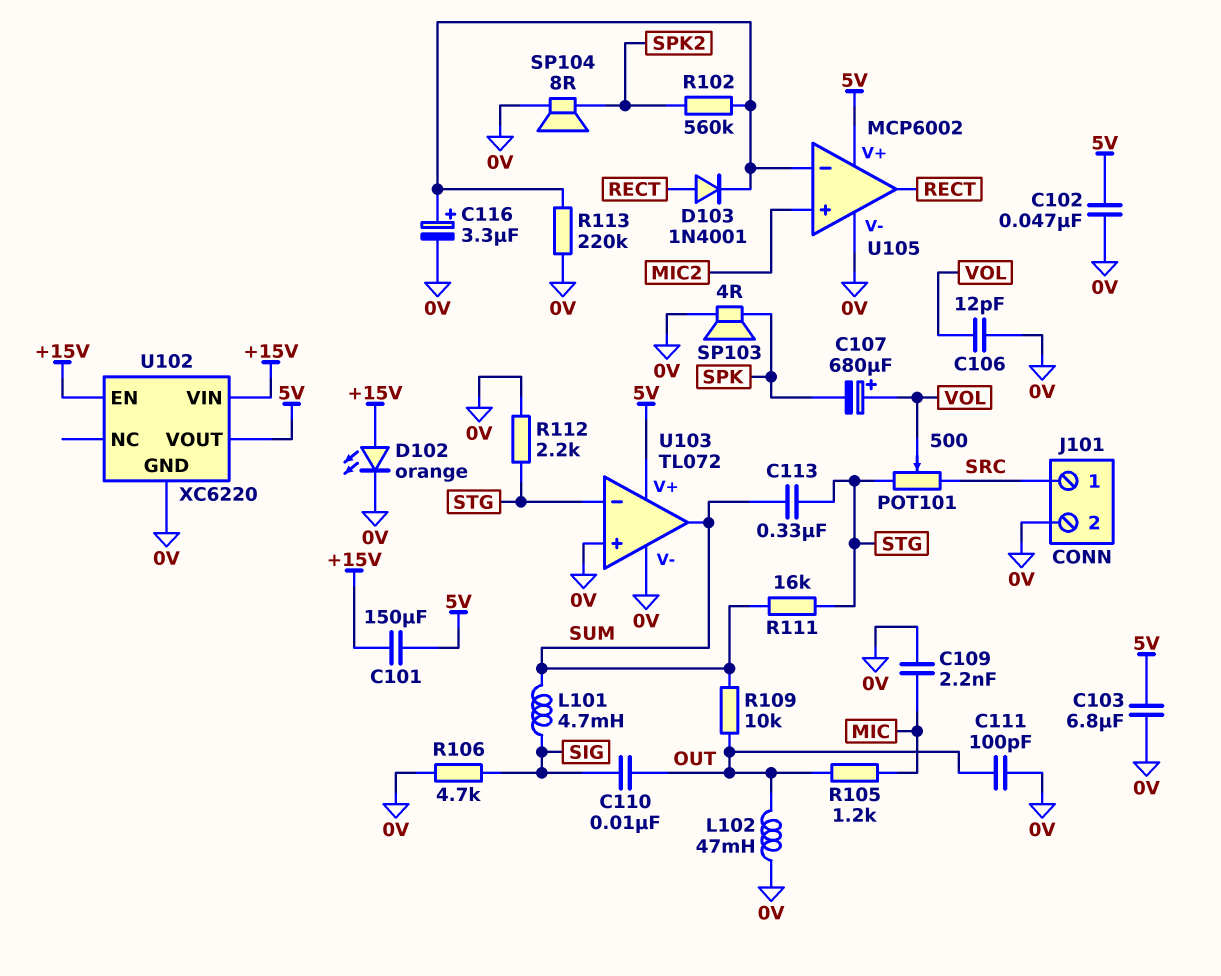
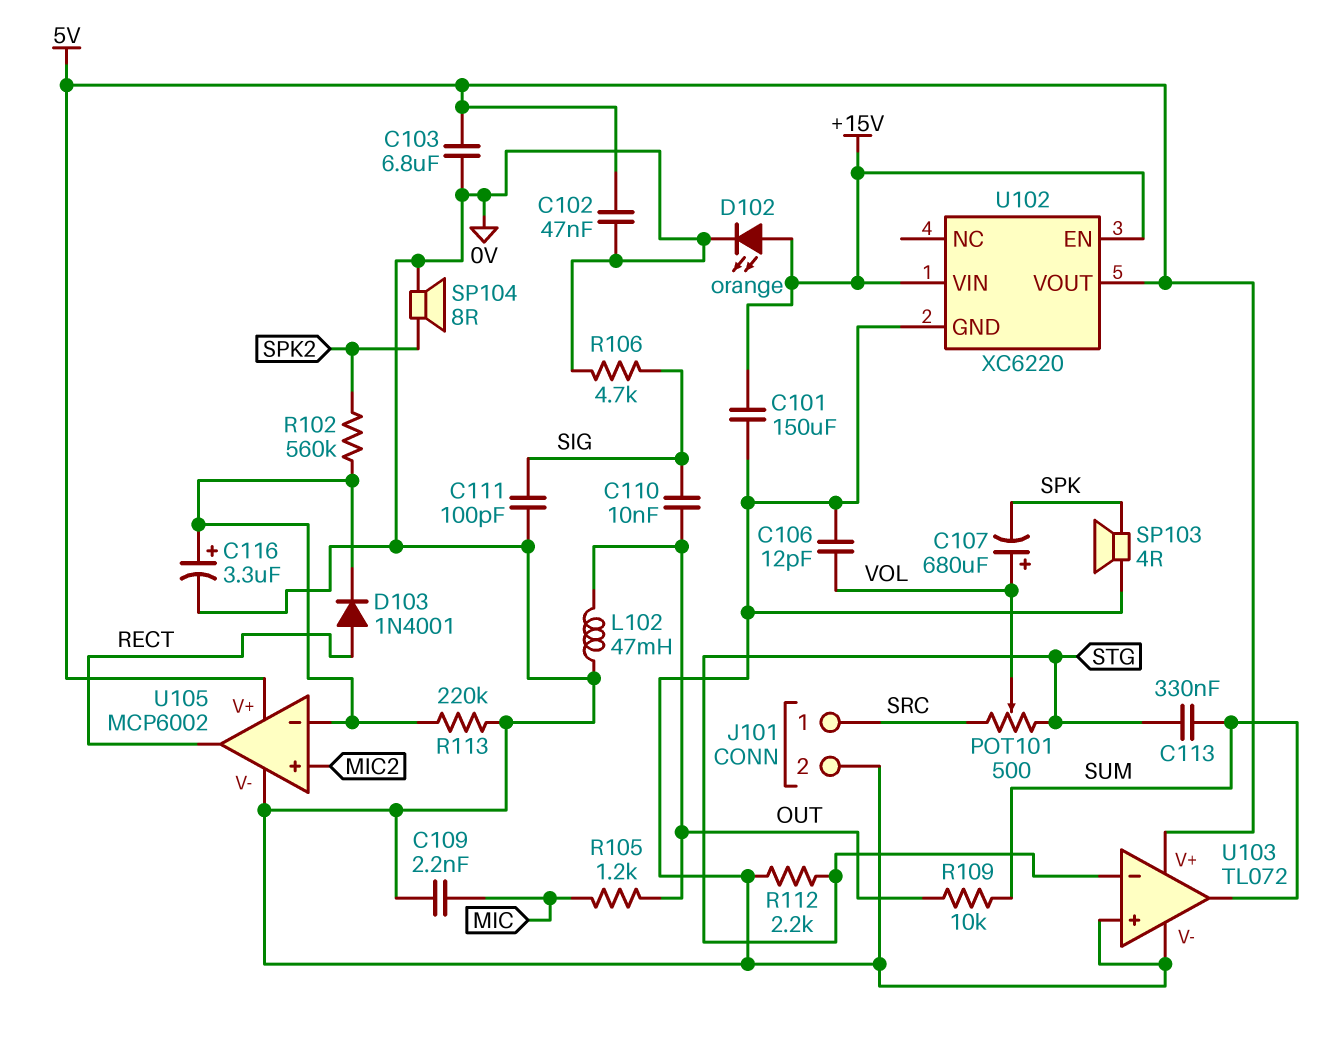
C101: 150uF (+15V, 5V) -> 150uF (+15V, 0V)
C111: 100pF (0V, OUT) -> 100pF (0V, SIG)
L101: 4.7mH (SIG, SUM) -> none
R111: 16k (STG, SUM) -> none

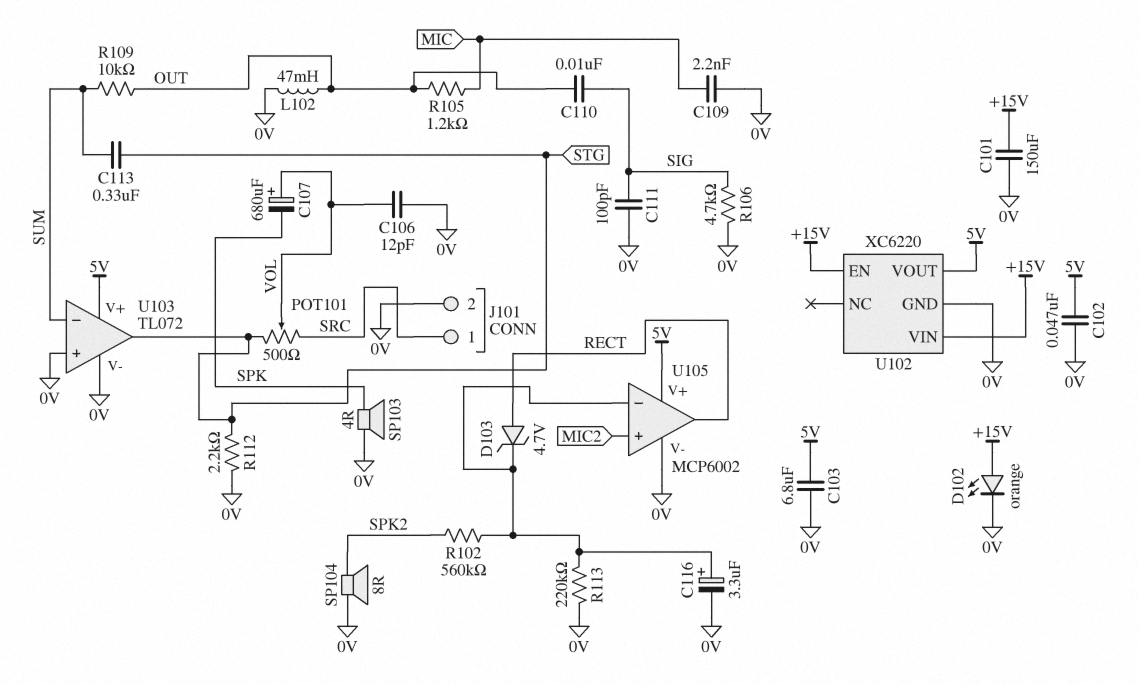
D103: diode 1N4001 (A RECT, K U105/in-) -> zener 4.7V (A RECT, K U105/in-)
U103 pin in-: STG -> SUM
U103 pin out: SUM -> STG

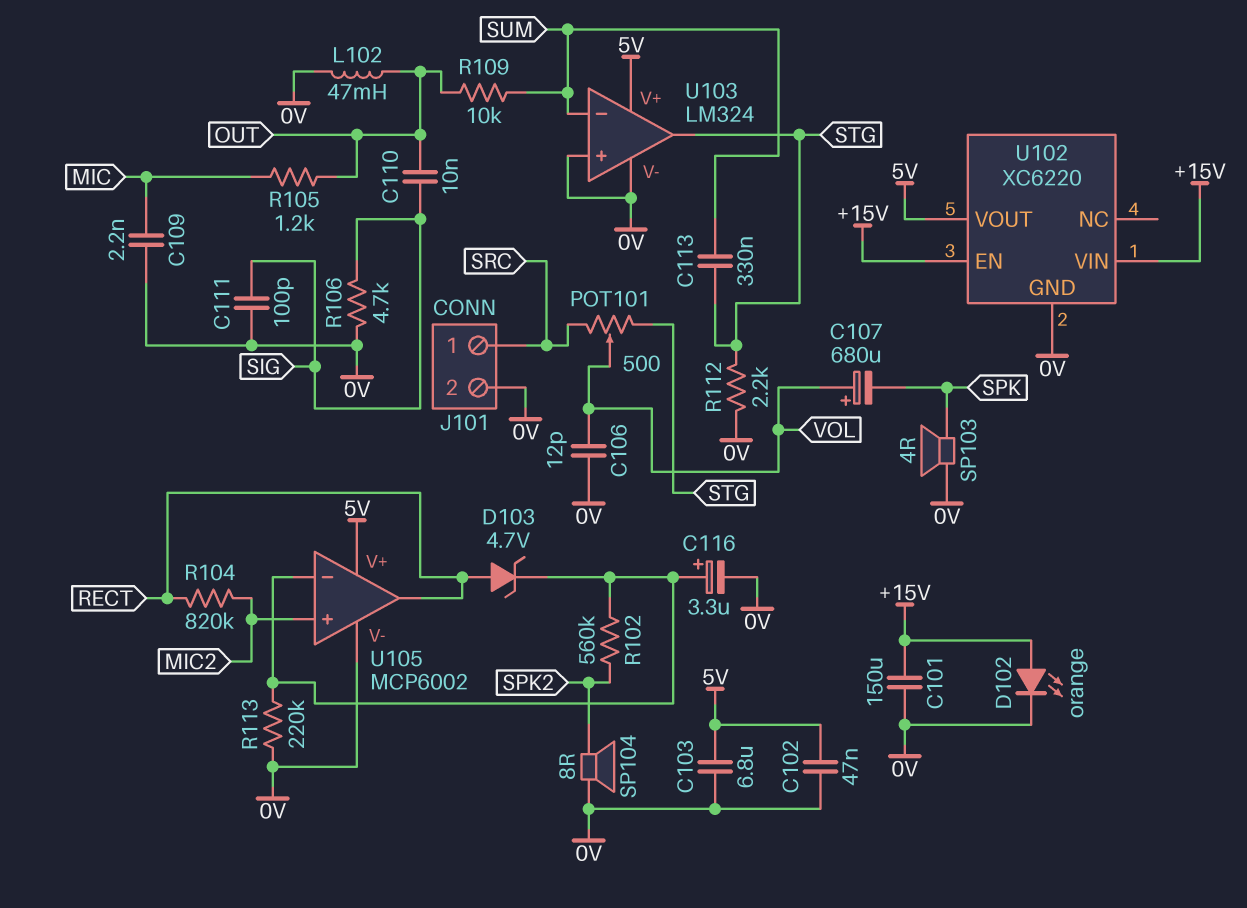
R104: none -> 820k (MIC2, RECT)
U103: TL072 -> LM324

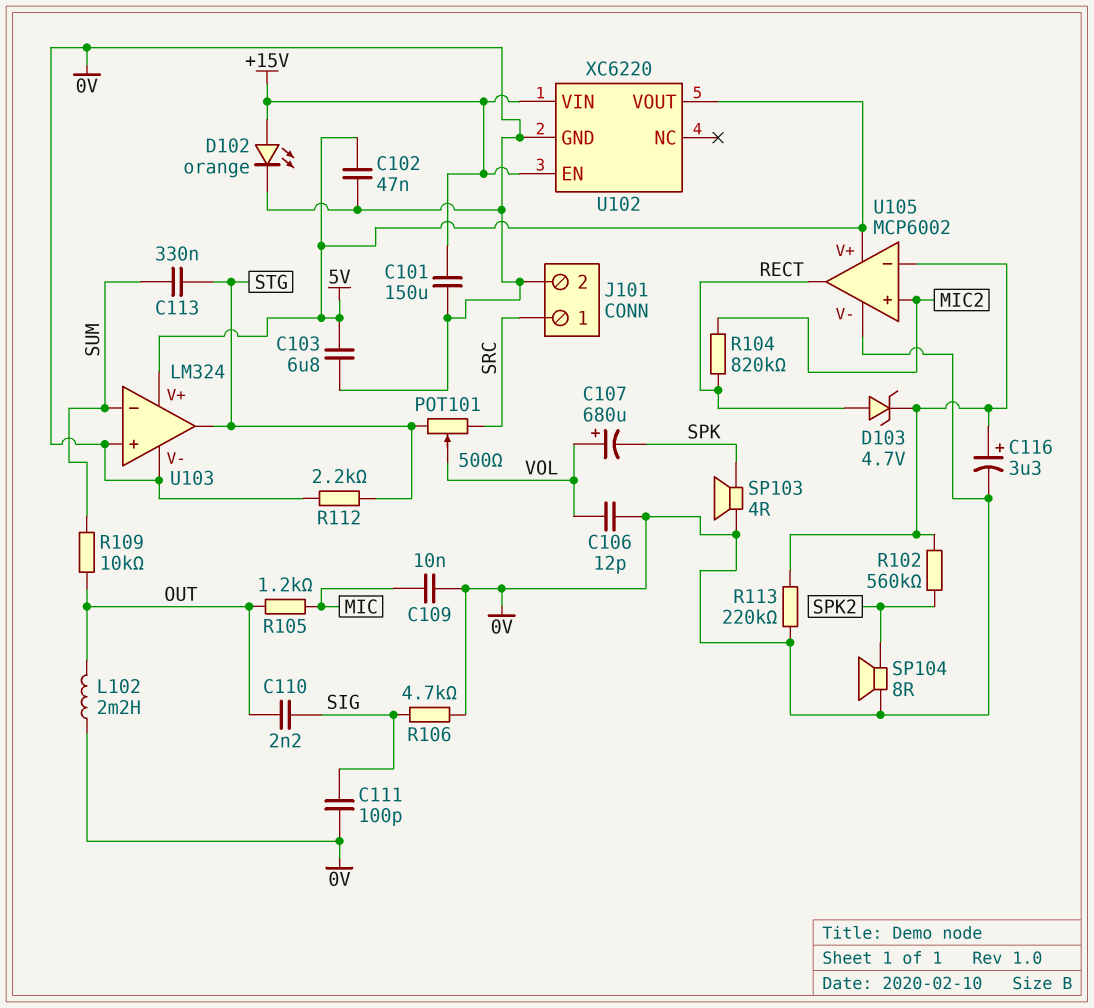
C109: 2.2nF (0V, MIC) -> 10nF (0V, MIC)
C110: 10nF (OUT, SIG) -> 2.2nF (OUT, SIG)
L102: 47mH (0V, OUT) -> 2.2mH (0V, OUT)

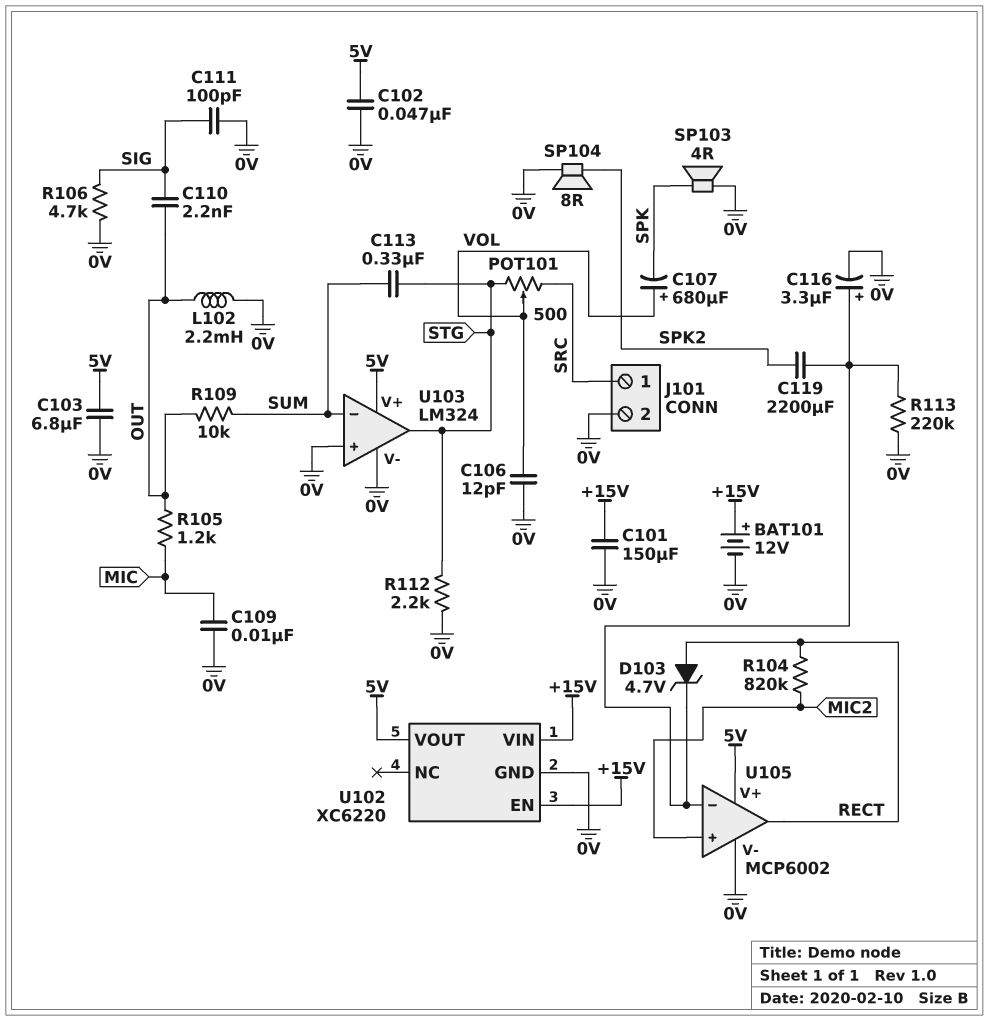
BAT101: none -> 12V (plus +15V, minus 0V)
C119: none -> 2200uF (SPK2, U105/in-)
D102: LED orange (A +15V, K 0V) -> none
R102: 560k (SPK2, U105/in-) -> none

